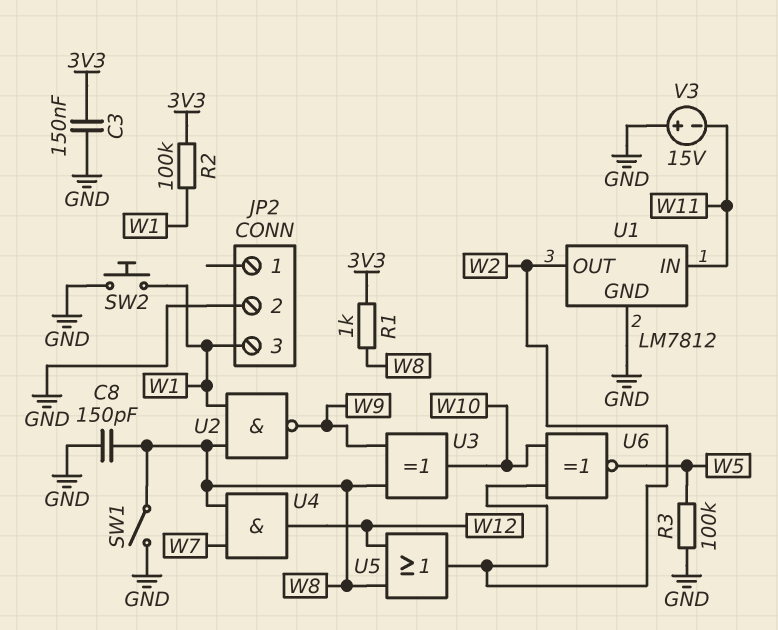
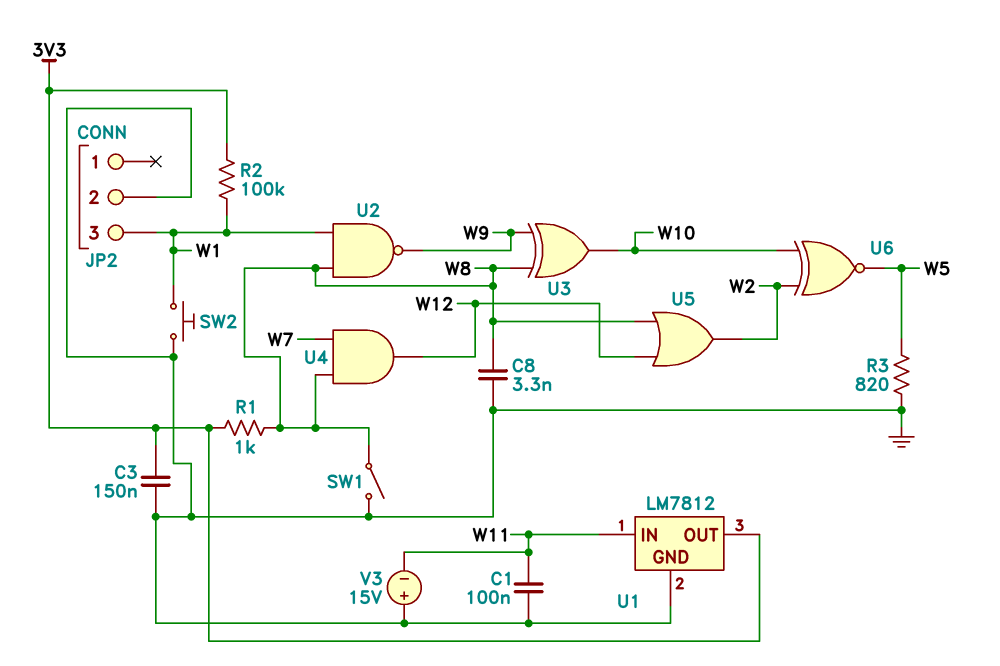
C1: none -> 100nF (GND, W11)
C8: 150pF (GND, W8) -> 3.3nF (GND, W8)
R3: 100k (GND, W5) -> 820 (GND, W5)
U1 pin OUT: W2 -> 3V3

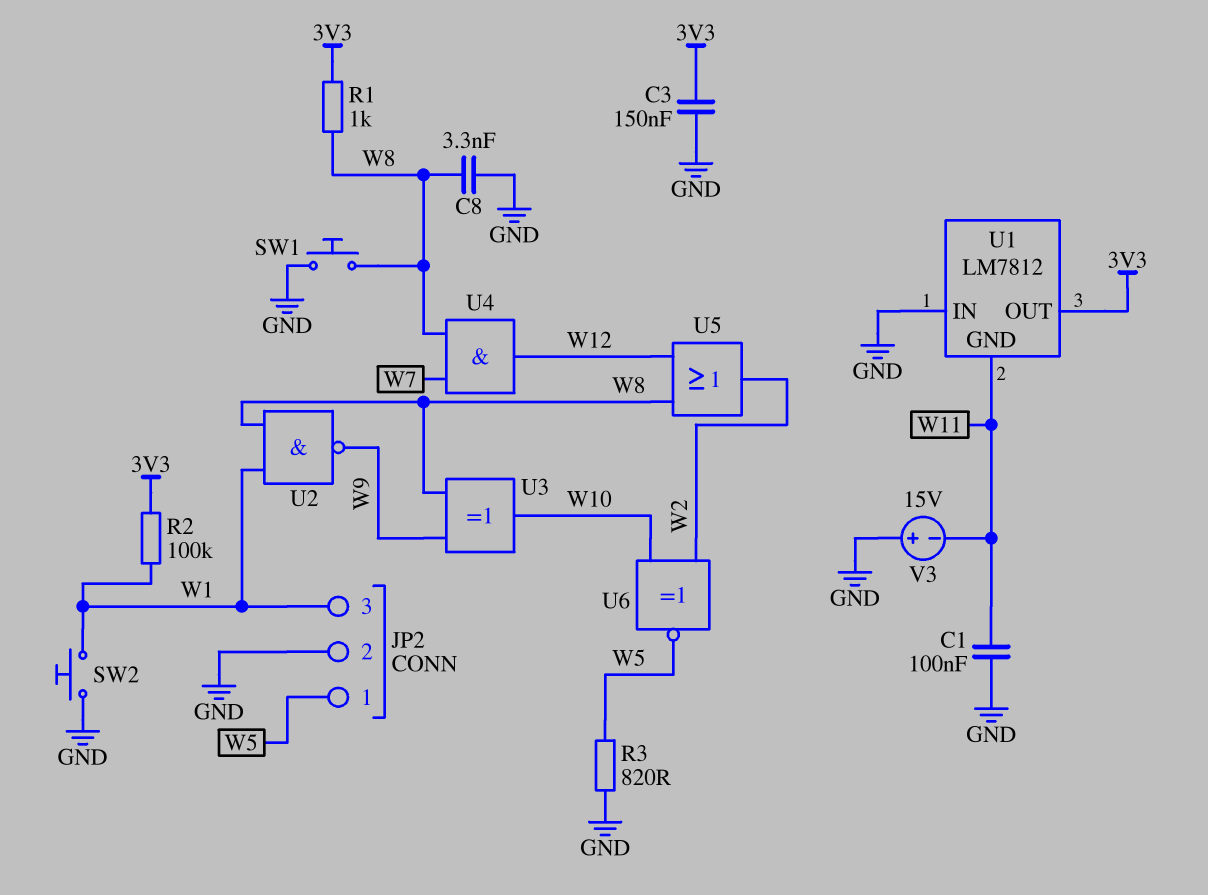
JP2 pin 1: none -> W5
SW1: switch (GND, W8) -> button (GND, W8)
U1 pin GND: GND -> W11
U1 pin IN: W11 -> GND

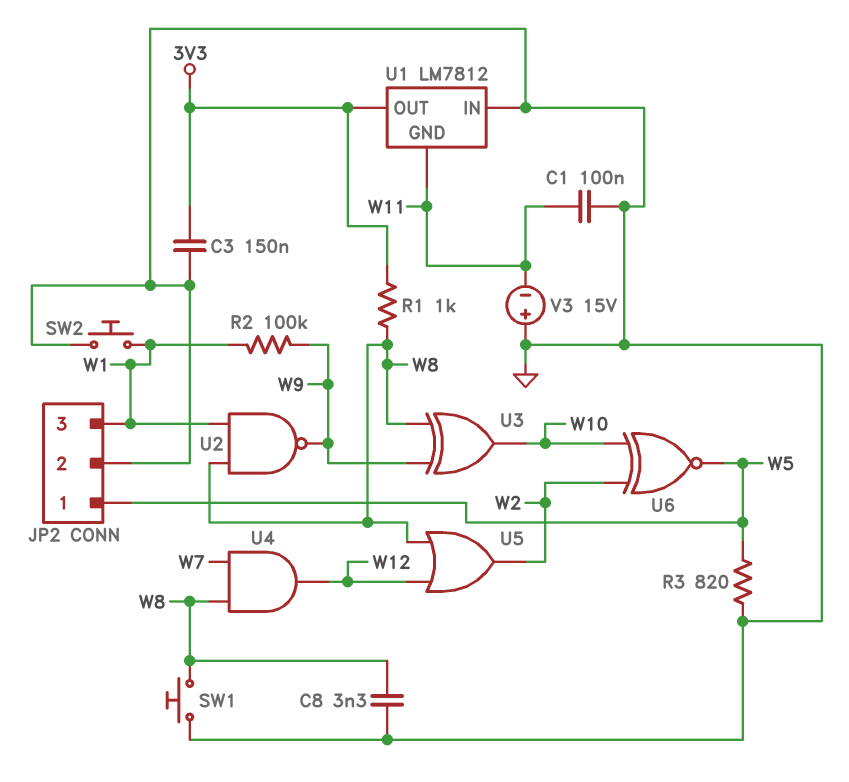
R2: 100k (3V3, W1) -> 100k (W1, W9)

